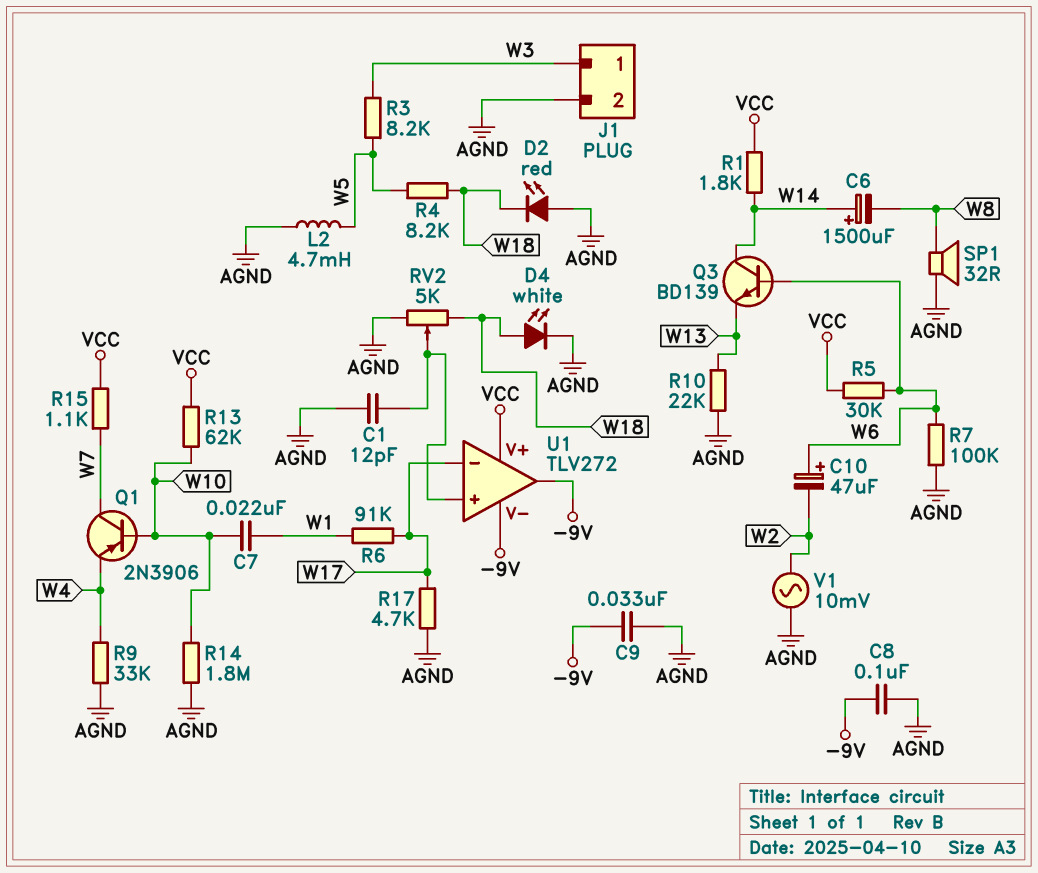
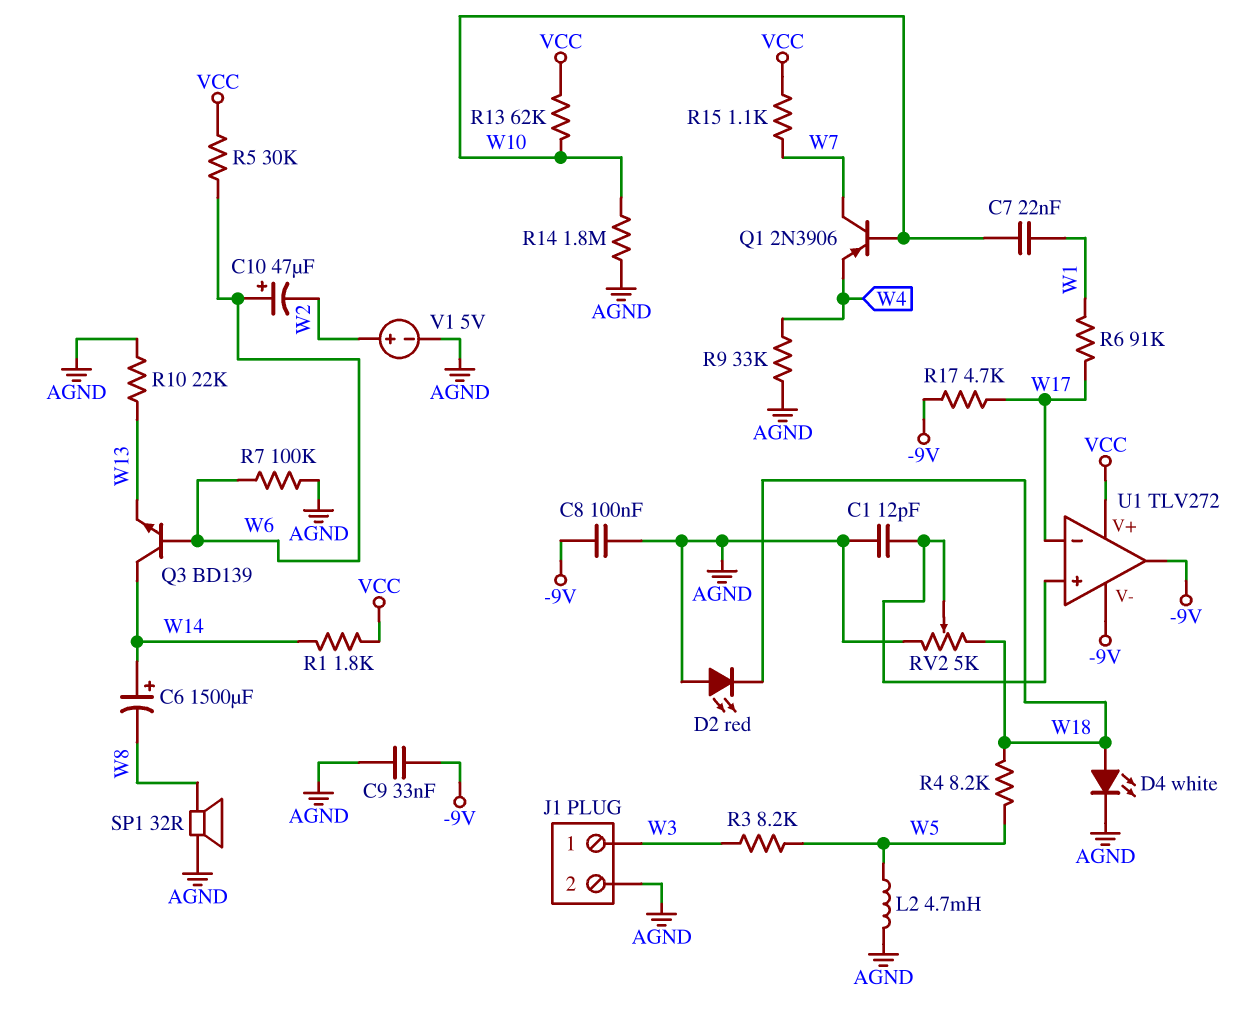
R17: 4.7k (AGND, W17) -> 4.7k (-9V, W17)
V1: AC 10mV (AGND, W2) -> 5V (plus W2, minus AGND)

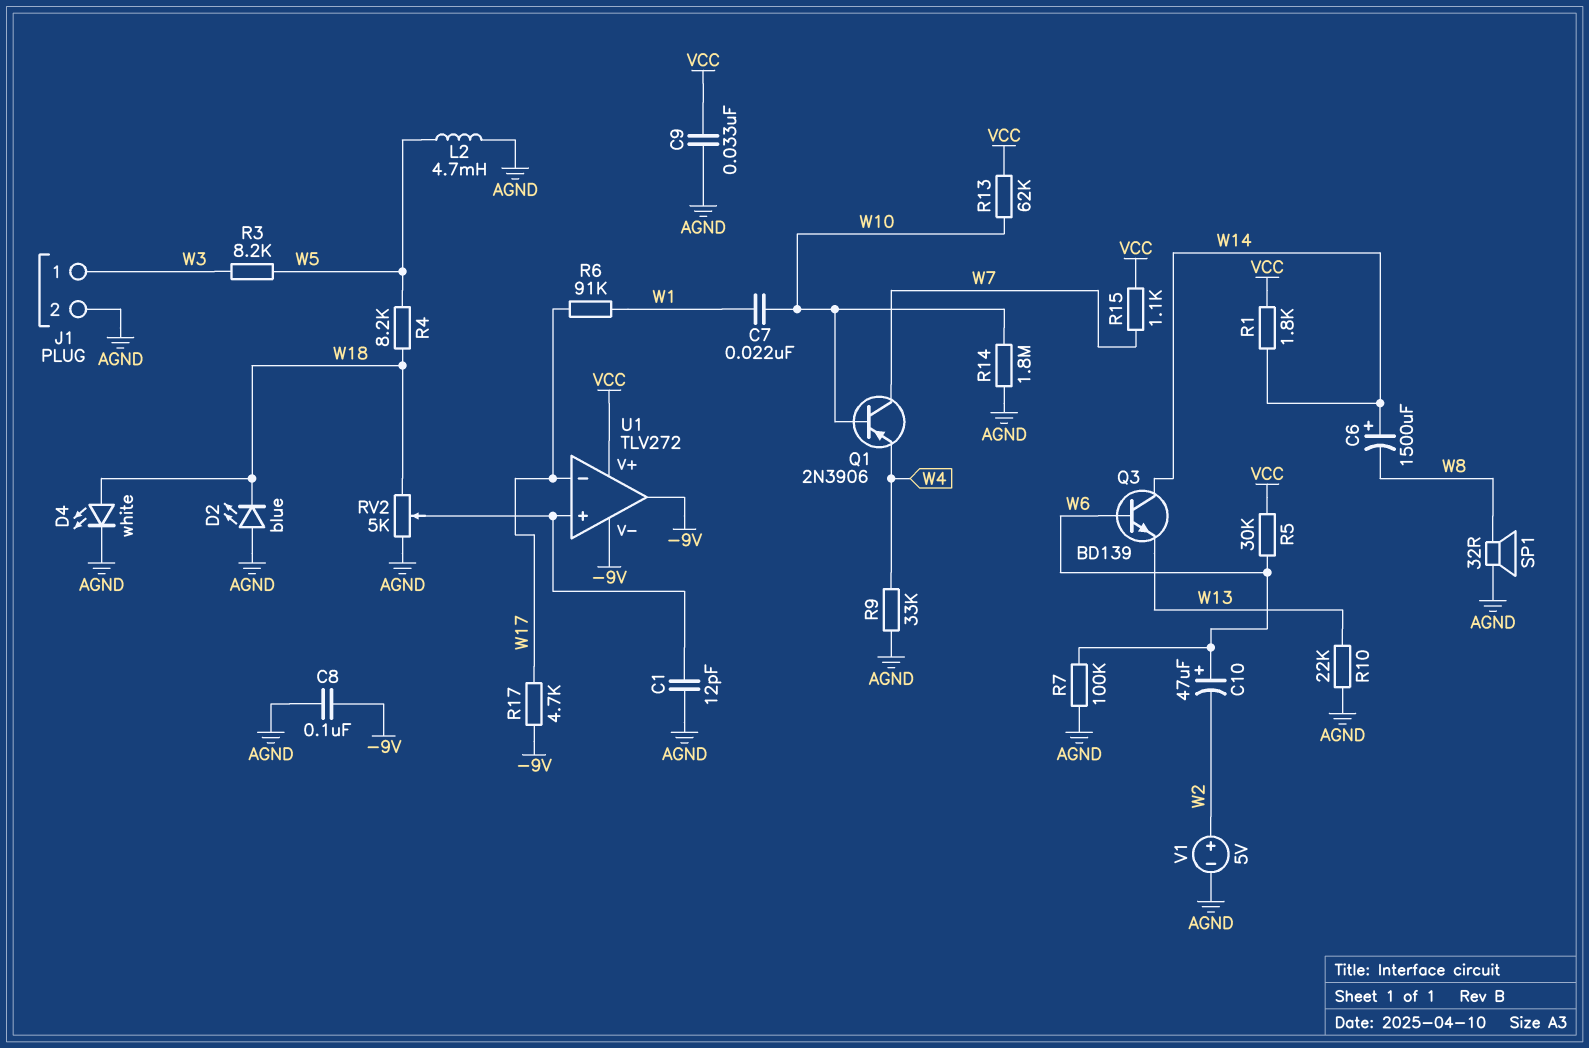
C9: 33nF (-9V, AGND) -> 33nF (AGND, VCC)
D2: LED red (A AGND, K W18) -> LED blue (A AGND, K W18)

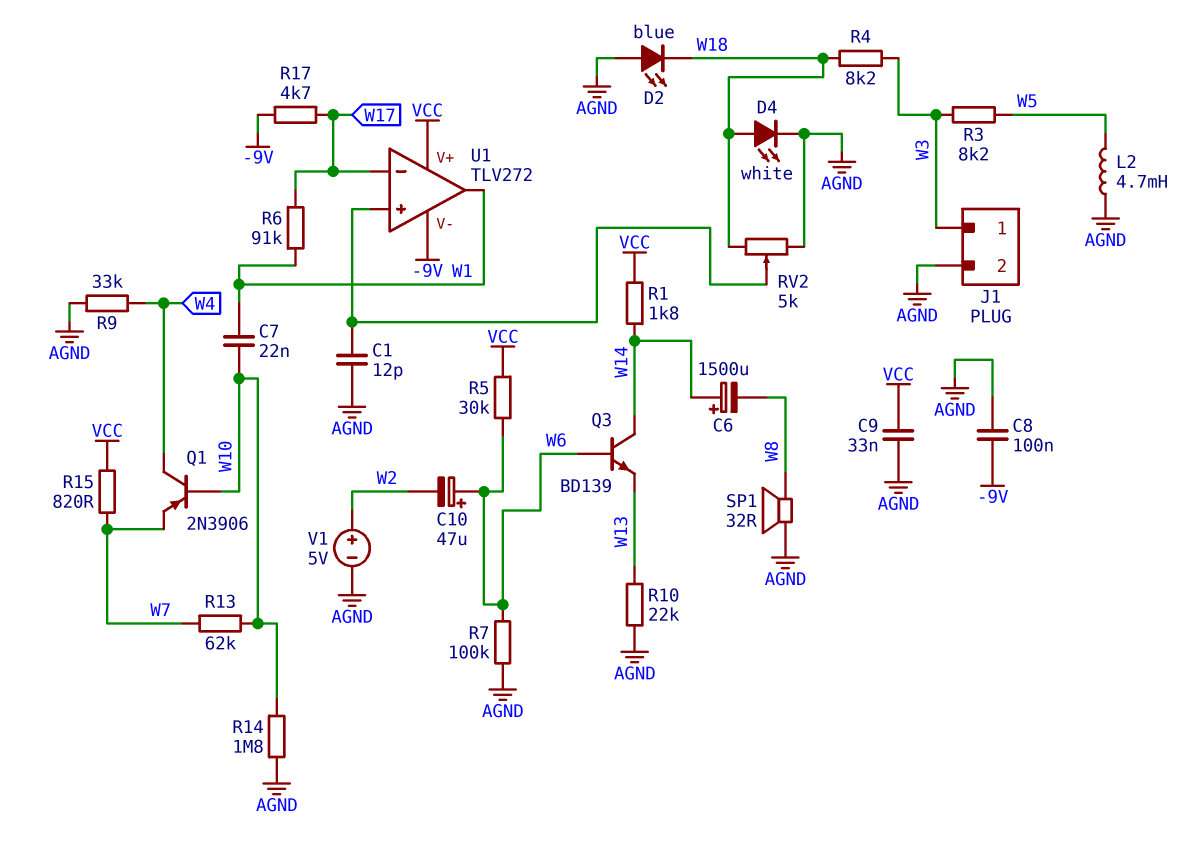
Q1: PNP 2N3906 (B W10, C W7, E W4) -> PNP 2N3906 (B W10, C W4, E W7)
R4: 8.2k (W5, W18) -> 8.2k (W3, W18)
R13: 62k (VCC, W10) -> 62k (W7, W10)
R15: 1.1k (VCC, W7) -> 820 (VCC, W7)
U1 pin out: -9V -> W1

